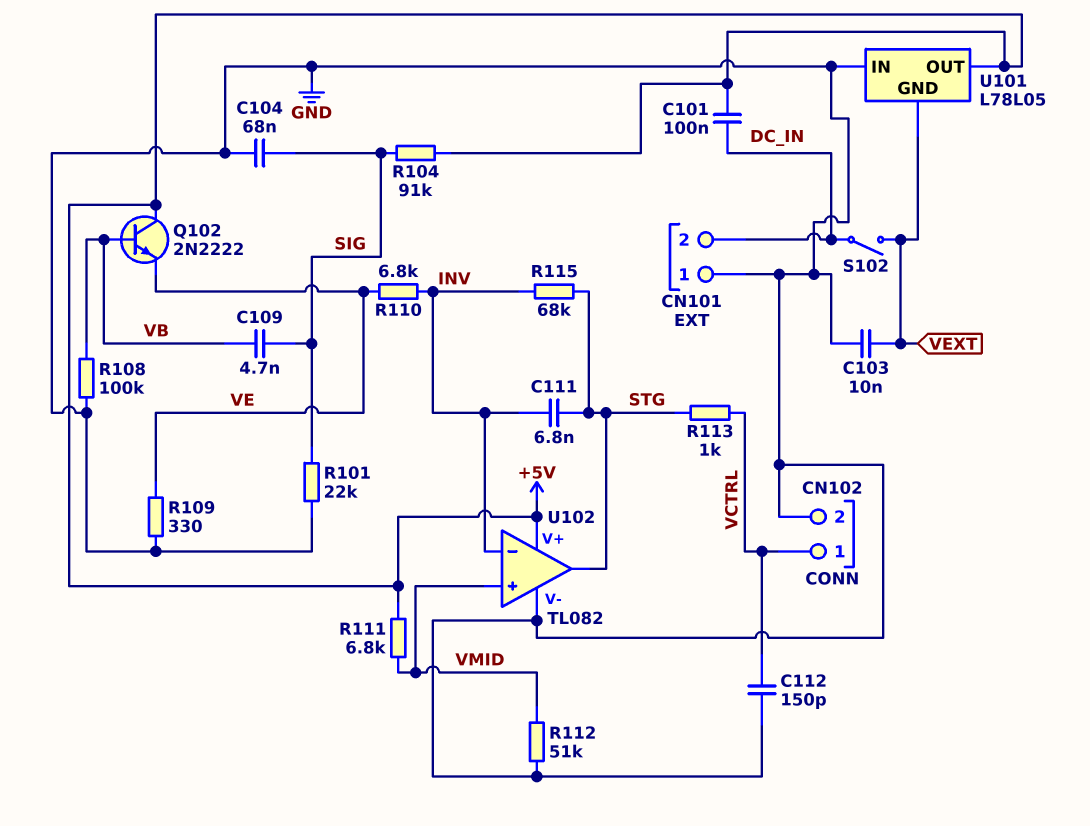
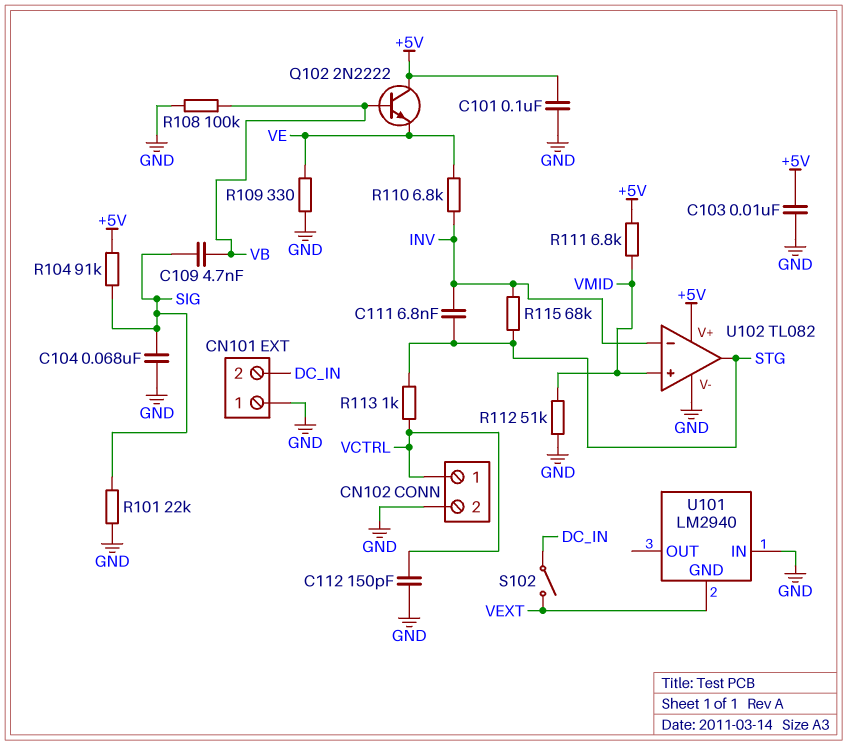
C101: 100nF (+5V, DC_IN) -> 100nF (+5V, GND)
C103: 10nF (GND, VEXT) -> 10nF (+5V, GND)
U101: L78L05 -> LM2940
U101 pin OUT: +5V -> none

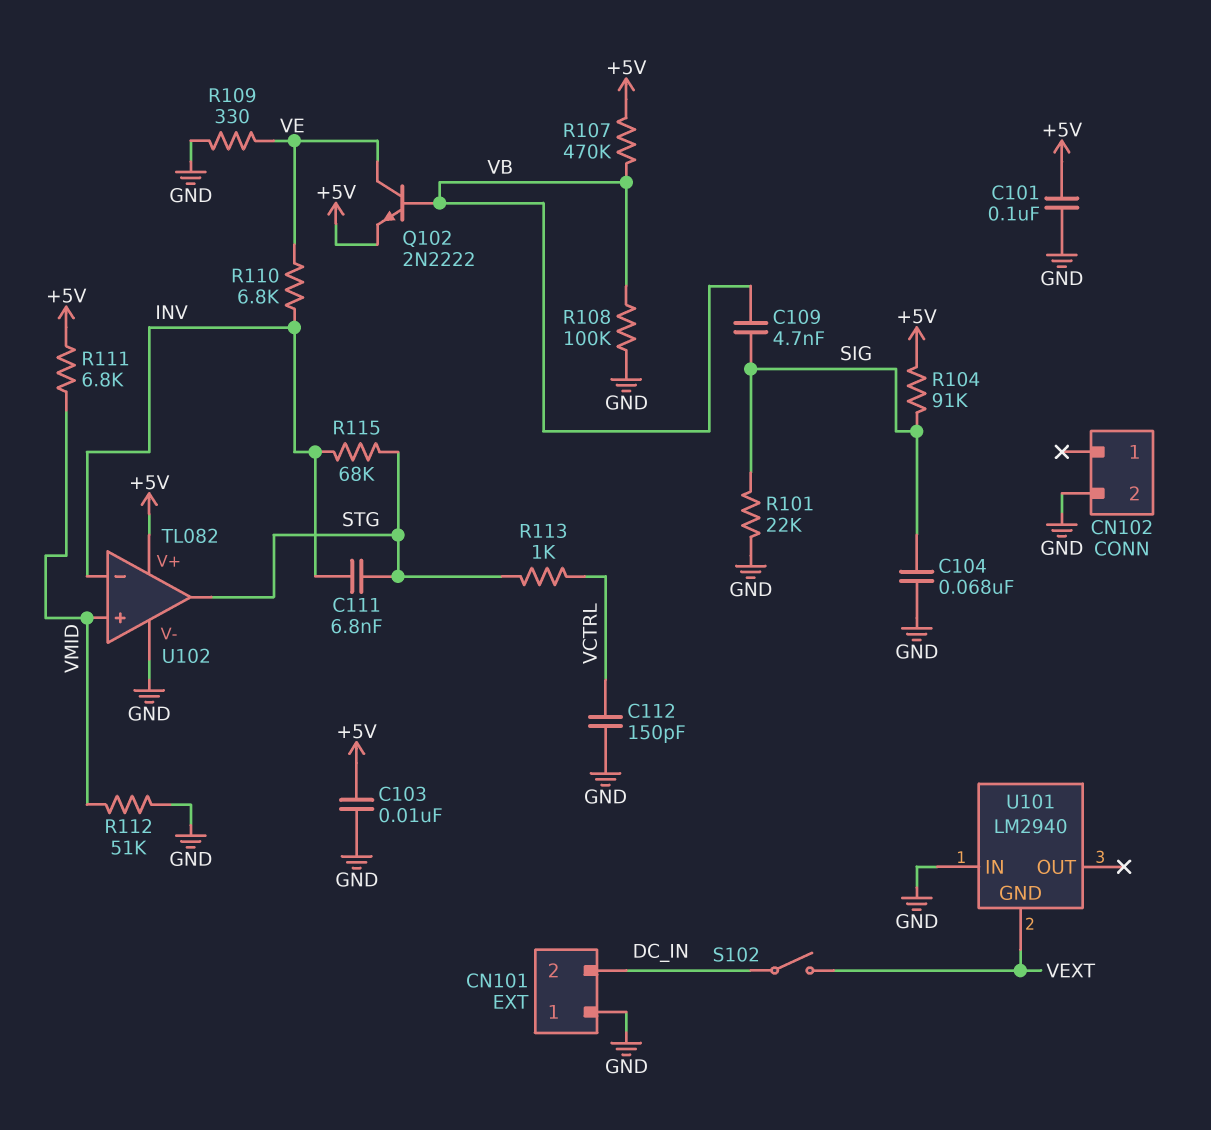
CN102 pin 1: VCTRL -> none
Q102: NPN 2N2222 (B VB, C +5V, E VE) -> NPN 2N2222 (B VB, C VE, E +5V)
R107: none -> 470k (+5V, VB)

